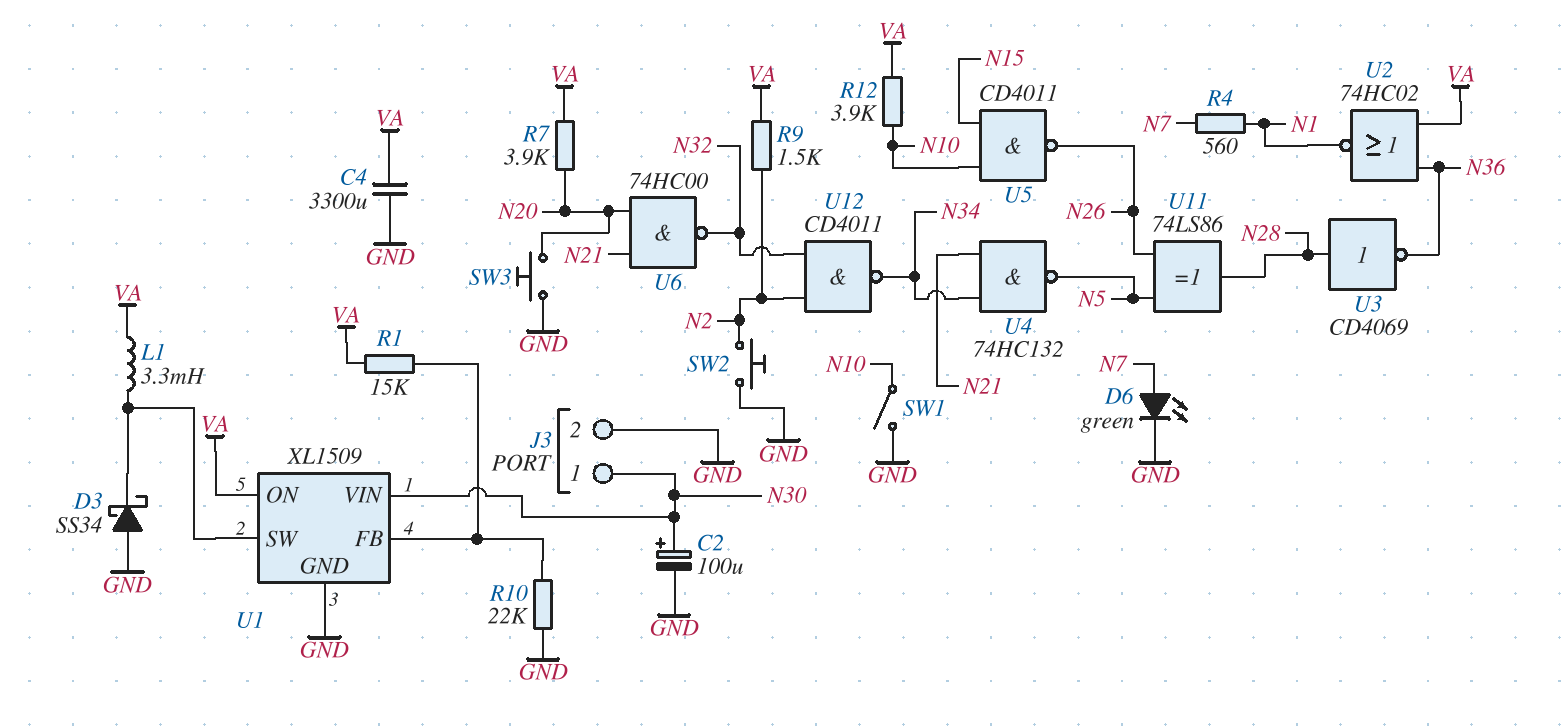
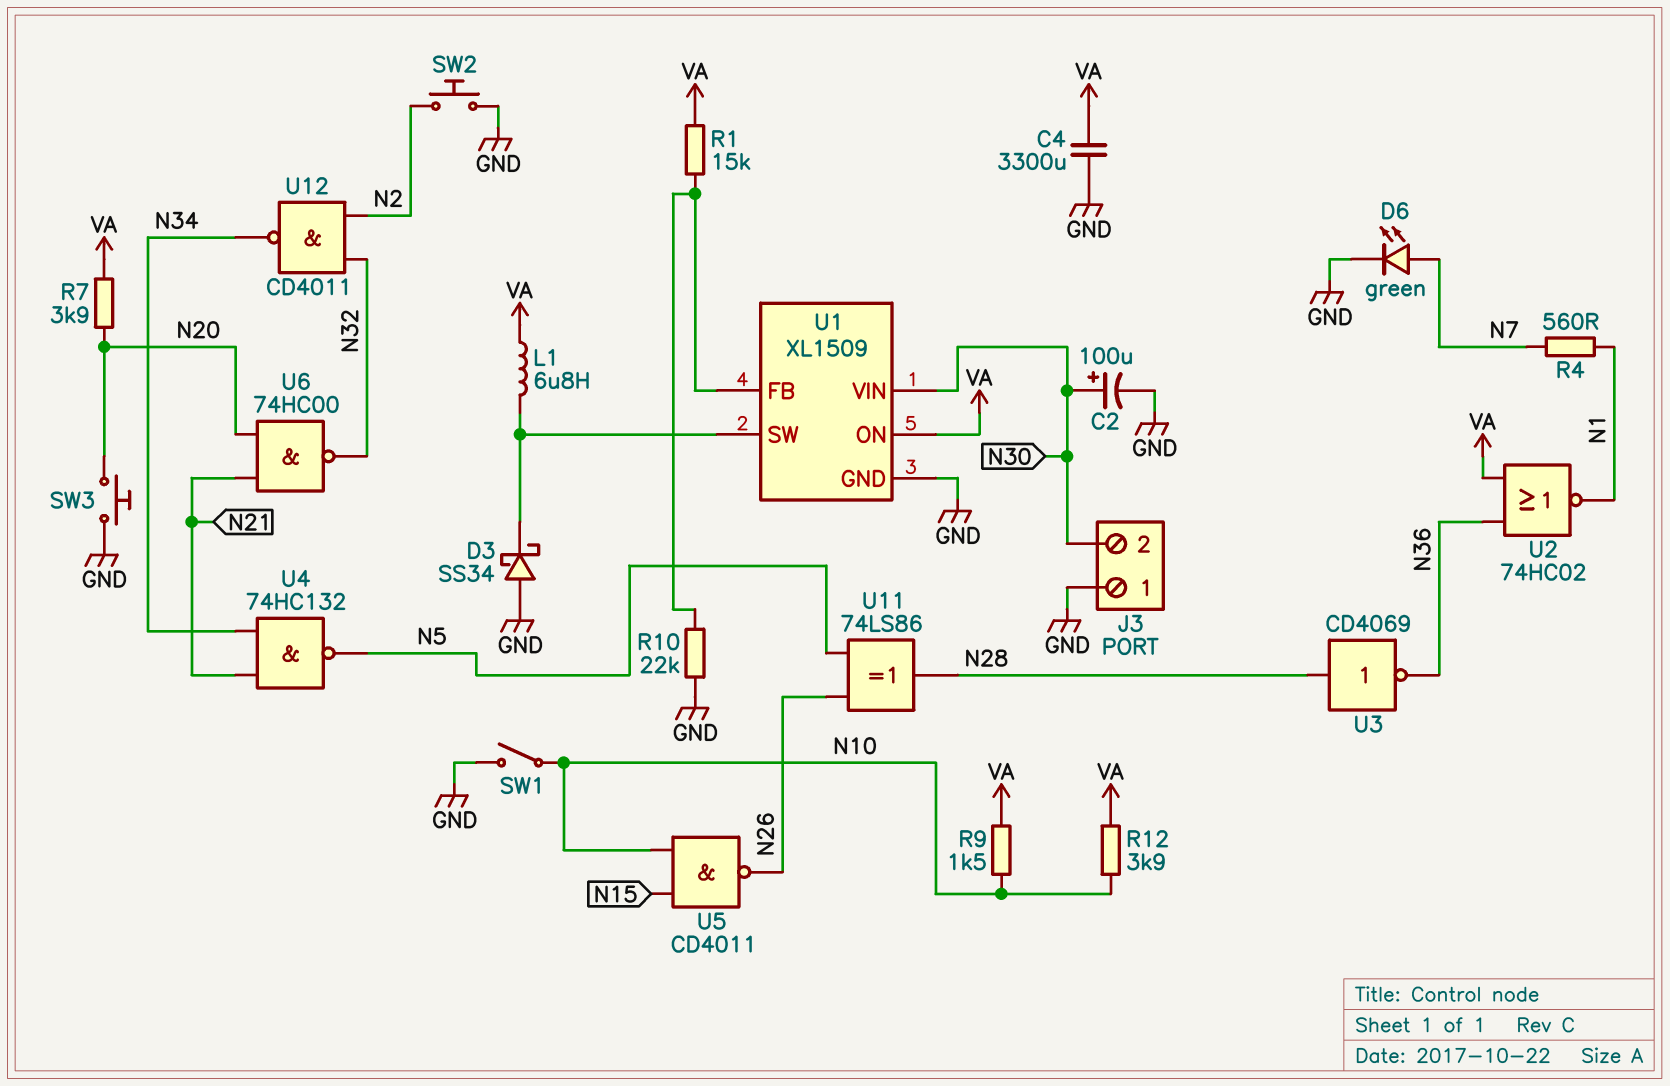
J3 pin 1: N30 -> GND
J3 pin 2: GND -> N30
L1: 3.3mH (U1/SW, VA) -> 6.8uH (U1/SW, VA)
R9: 1.5k (N2, VA) -> 1.5k (N10, VA)

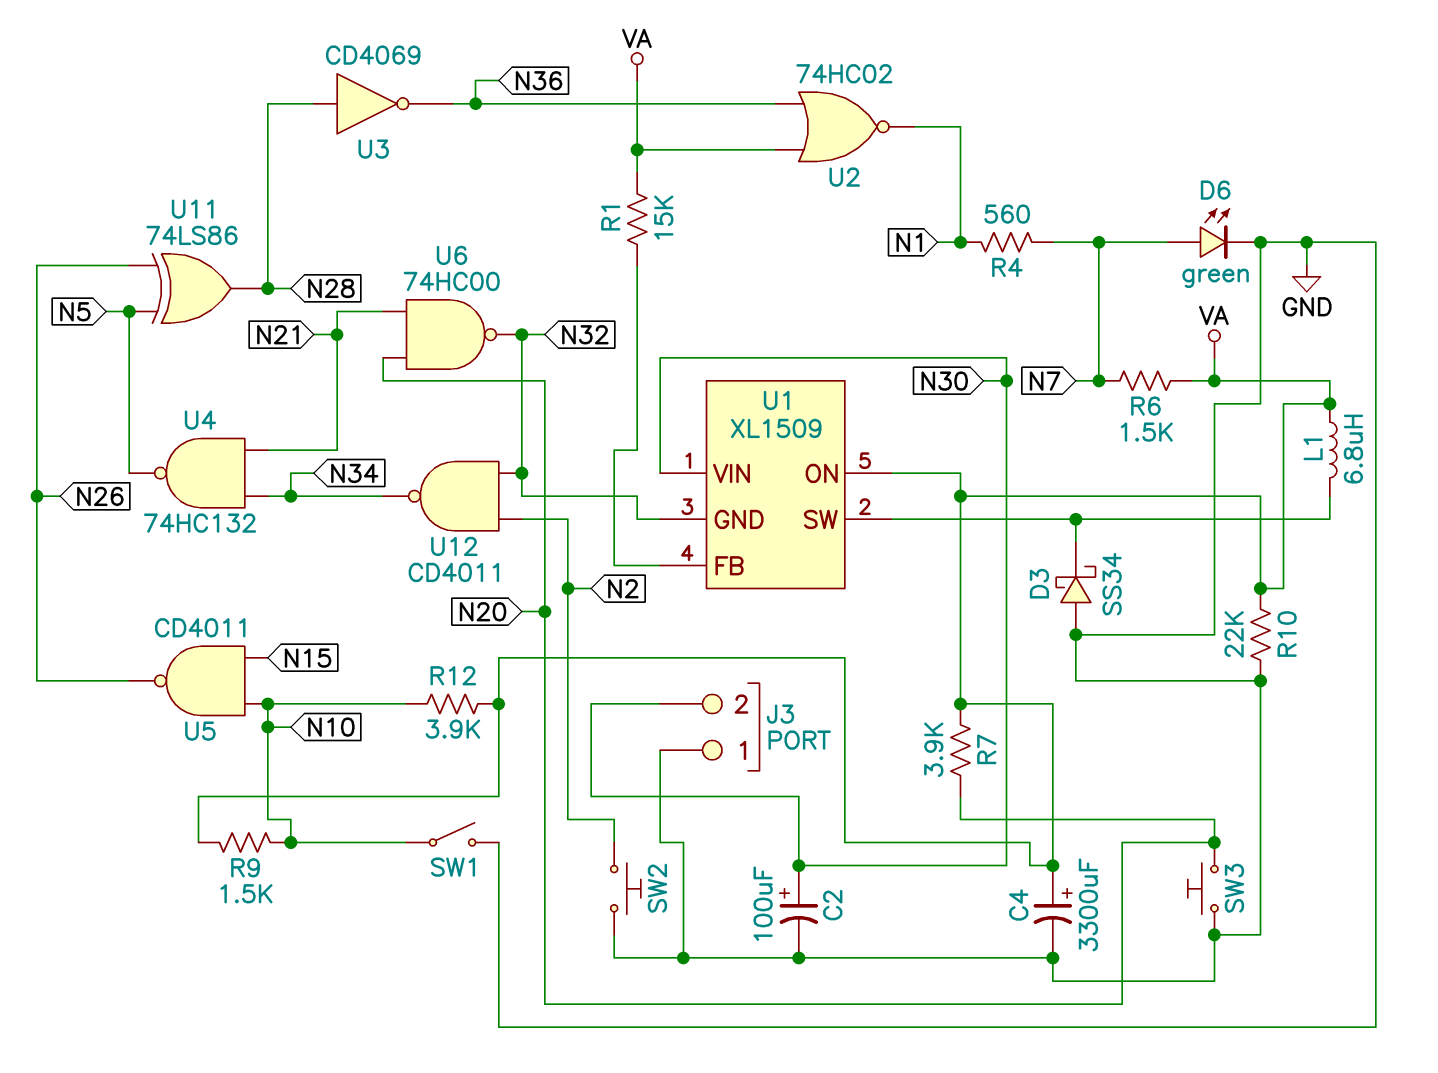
C4: 3300uF (GND, VA) -> 3300uF (plus VA, minus GND)
R6: none -> 1.5k (N7, VA)
R10: 22k (GND, U1/FB) -> 22k (GND, VA)
U1 pin GND: GND -> N32

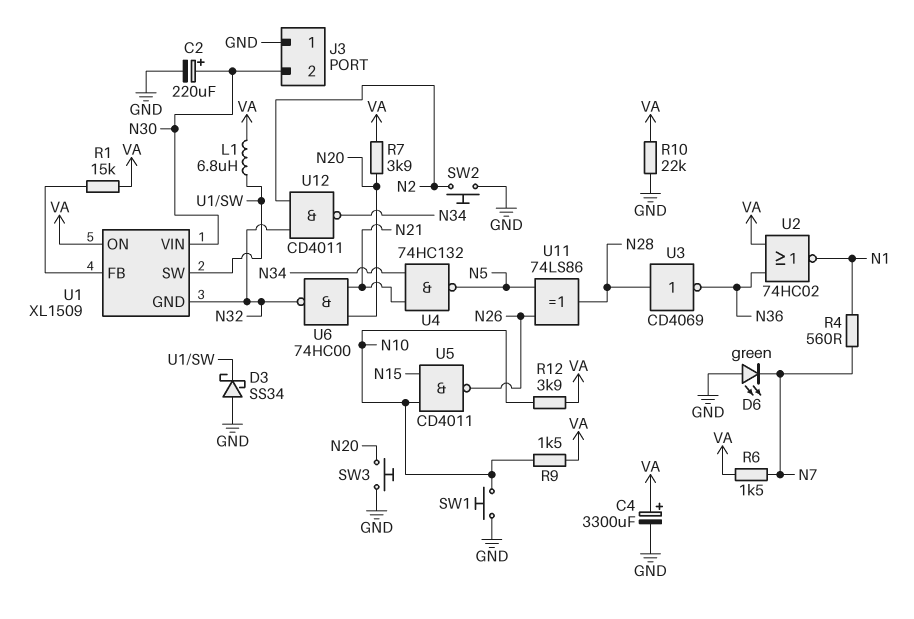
C2: 100uF (plus N30, minus GND) -> 220uF (plus N30, minus GND)
D6: LED green (A N7, K GND) -> LED green (A GND, K N7)
SW1: switch (GND, N10) -> button (GND, N10)

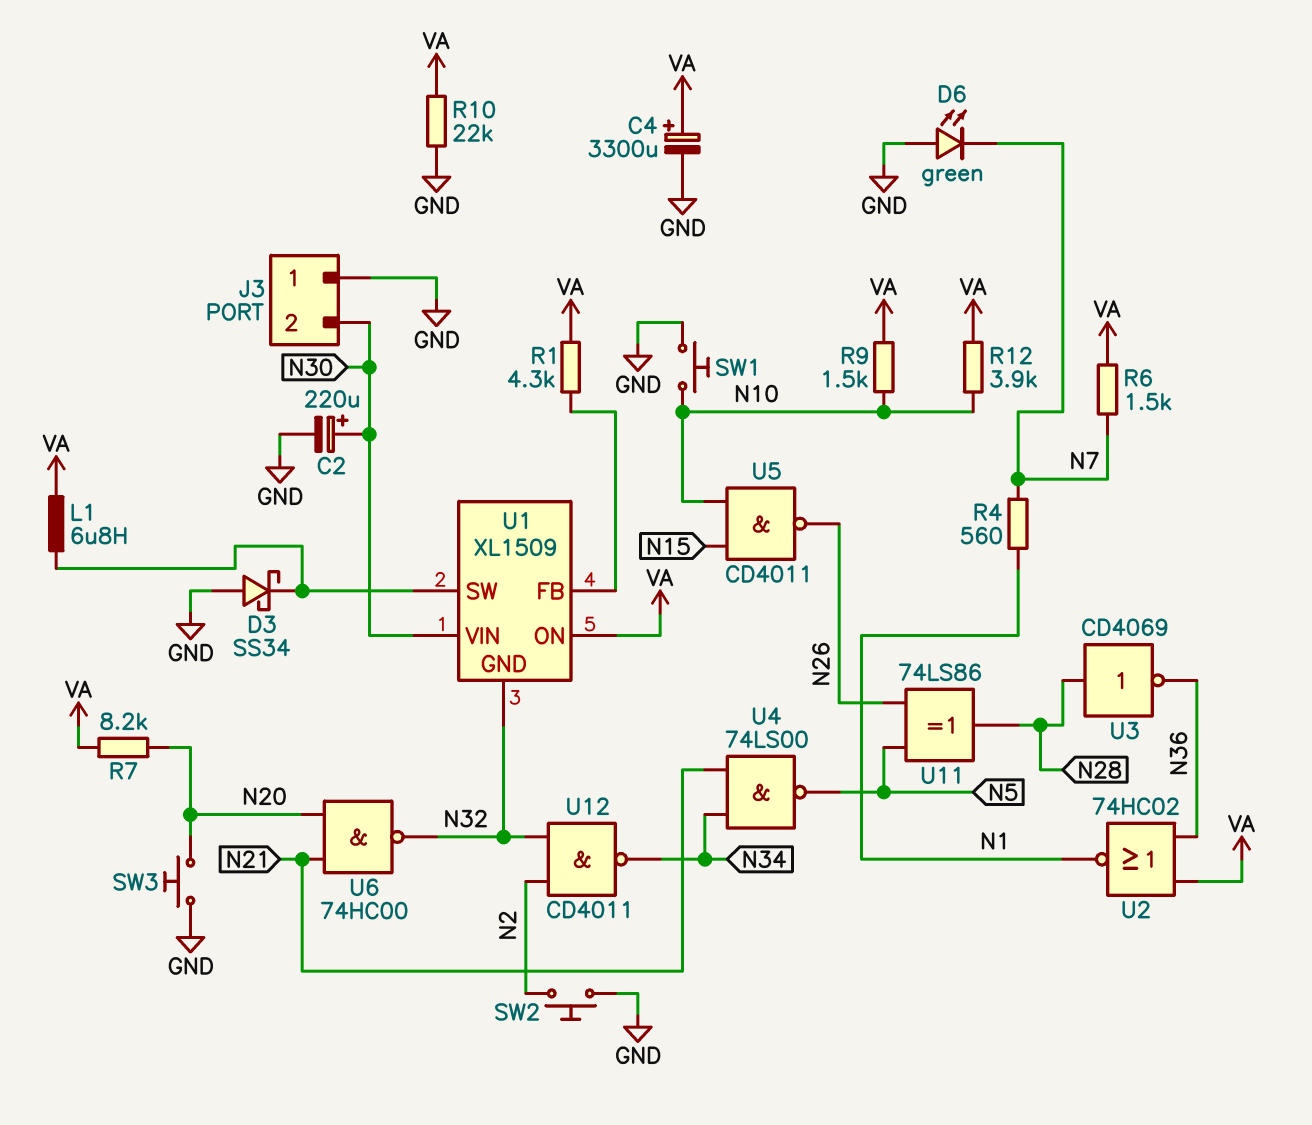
R1: 15k (U1/FB, VA) -> 4.3k (U1/FB, VA)
R7: 3.9k (N20, VA) -> 8.2k (N20, VA)
U4: NAND 74HC132 (in N21, in N34, out N5) -> NAND 74LS00 (in N21, in N34, out N5)

